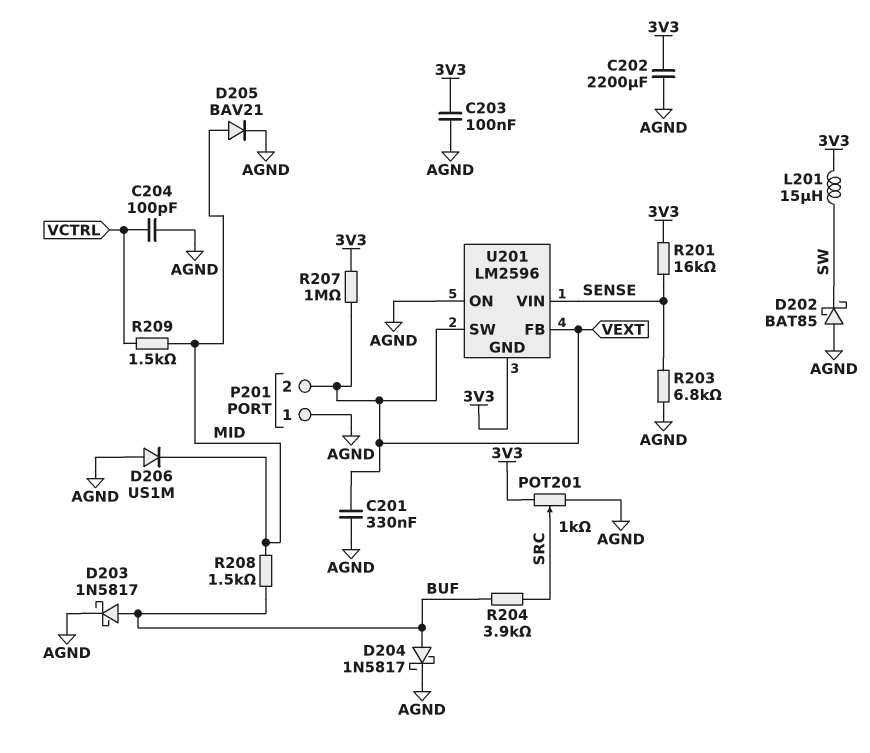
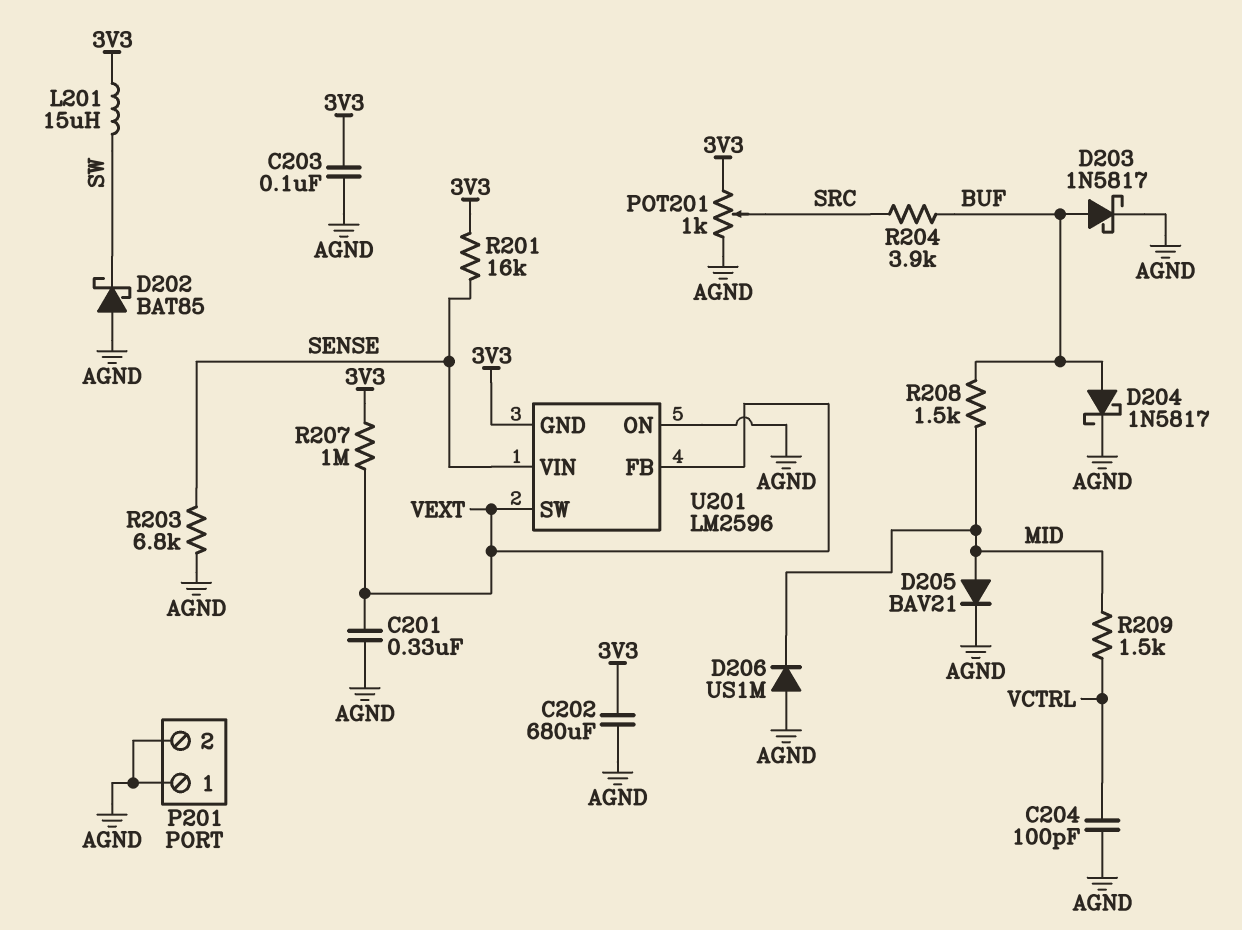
C202: 2200uF (3V3, AGND) -> 680uF (3V3, AGND)
P201 pin 2: VEXT -> AGND

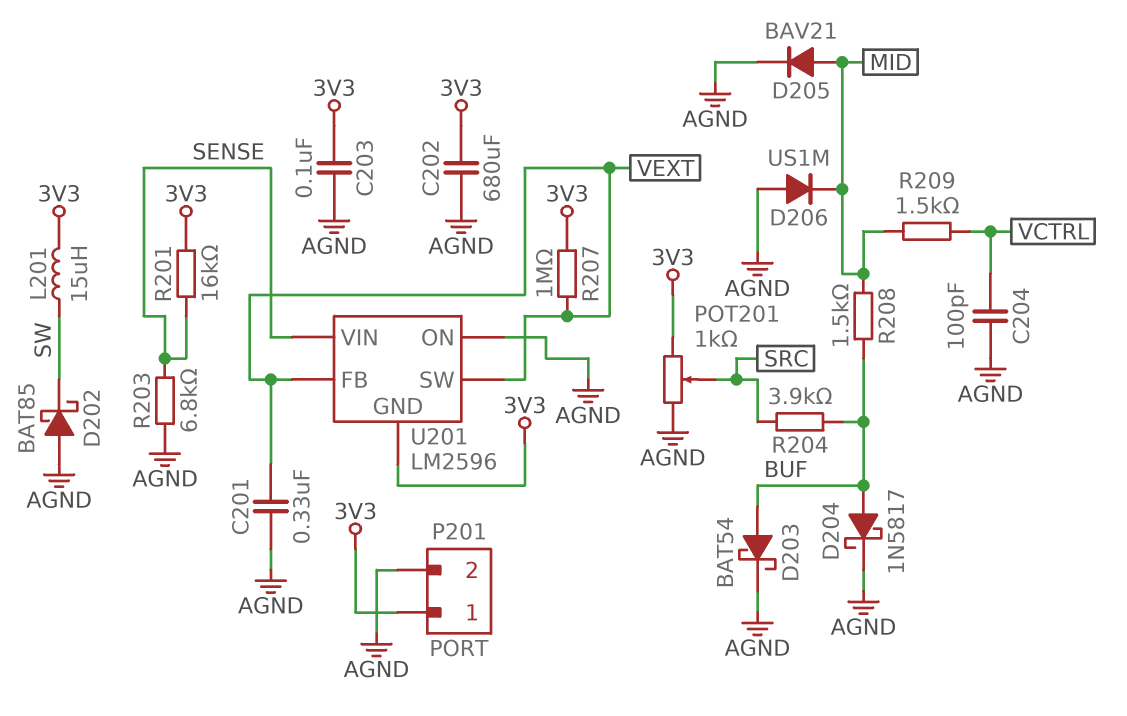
D203: schottky 1N5817 (A BUF, K AGND) -> schottky BAT54 (A BUF, K AGND)
P201 pin 1: AGND -> 3V3

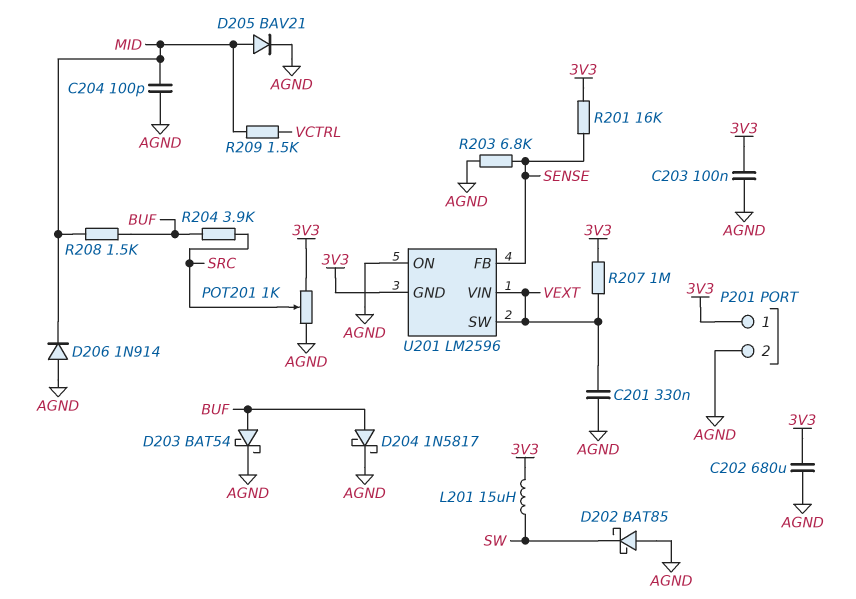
C204: 100pF (AGND, VCTRL) -> 100pF (AGND, MID)
D206: diode US1M (A AGND, K MID) -> diode 1N914 (A AGND, K MID)
U201 pin FB: VEXT -> SENSE
U201 pin VIN: SENSE -> VEXT

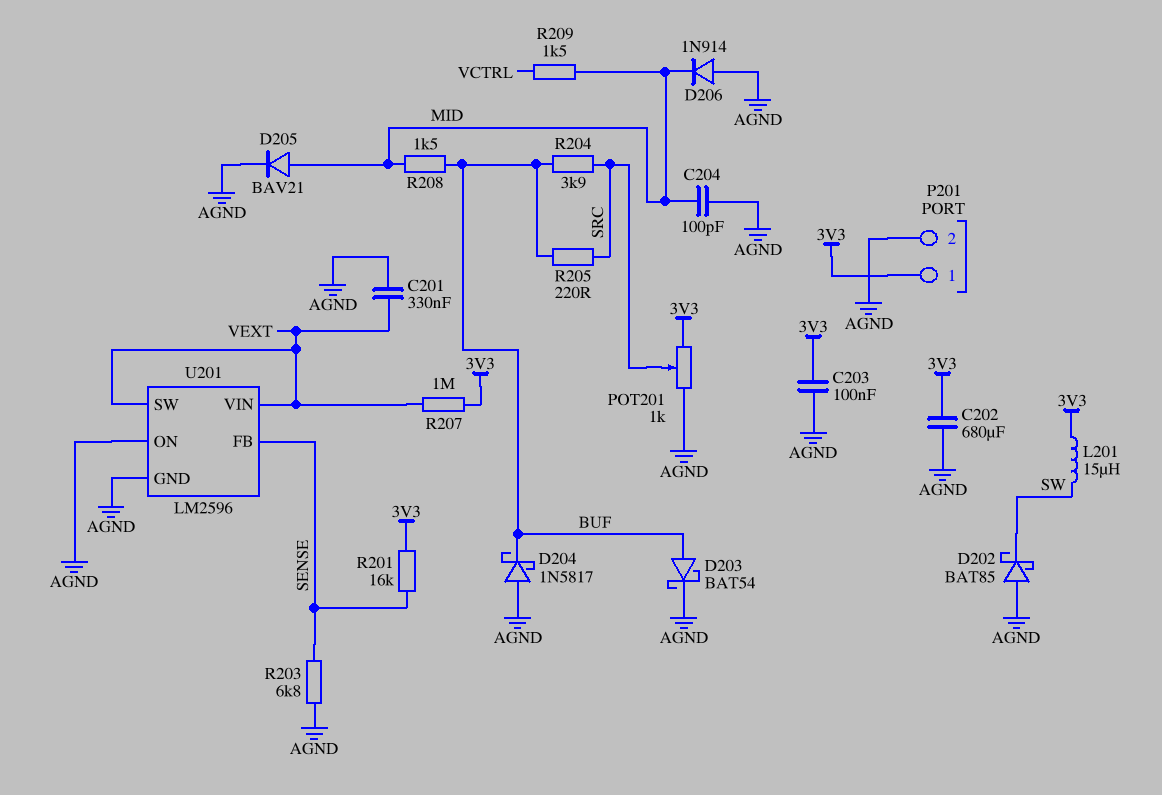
D204: schottky 1N5817 (A BUF, K AGND) -> schottky 1N5817 (A AGND, K BUF)
R205: none -> 220 (BUF, SRC)
U201 pin GND: 3V3 -> AGND

